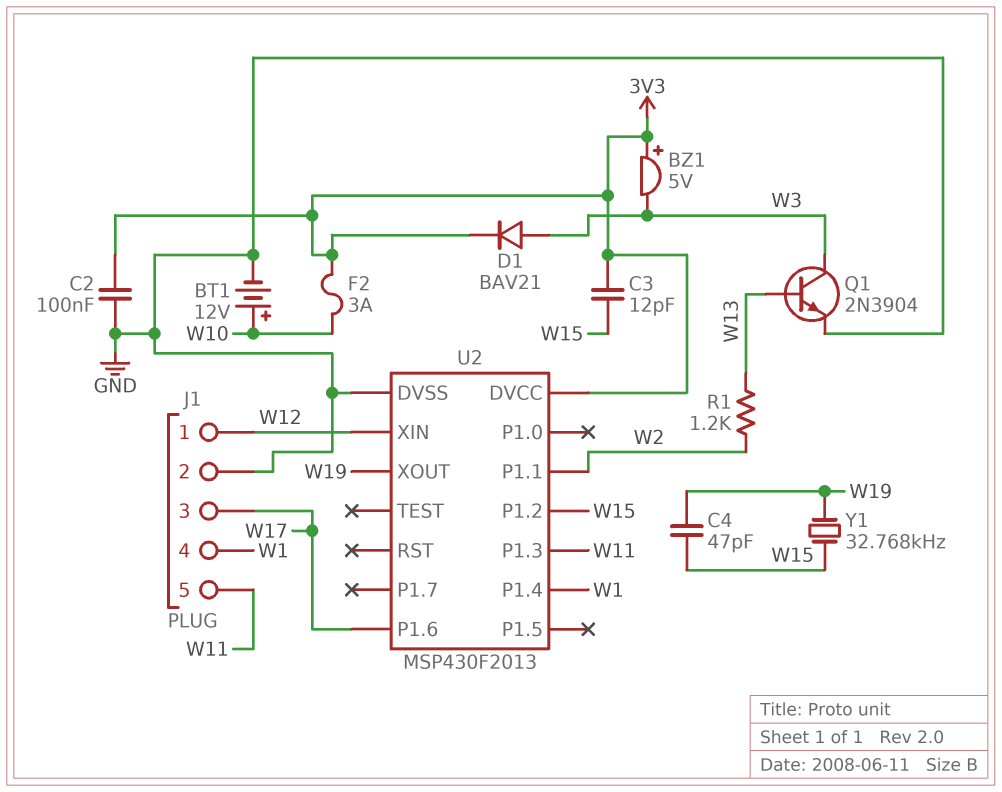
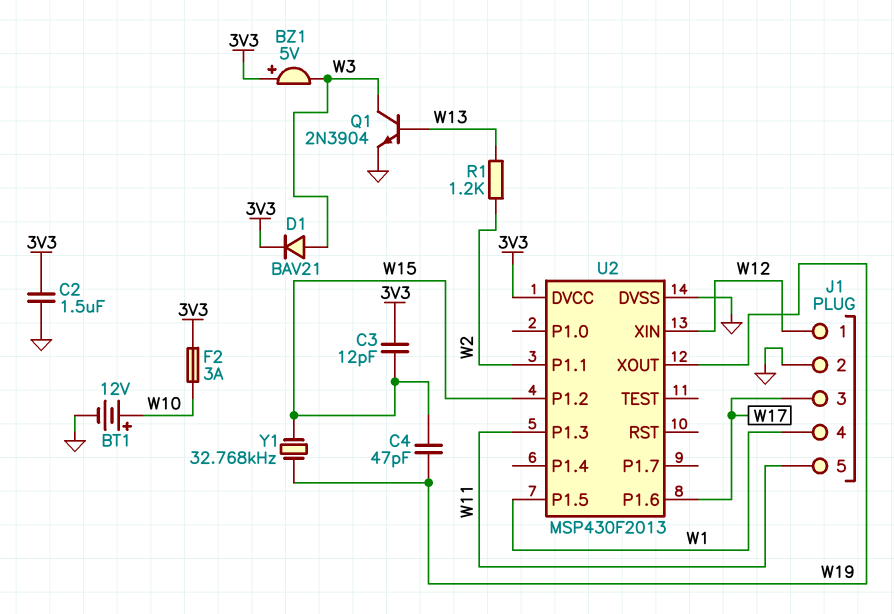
C2: 100nF (3V3, GND) -> 1.5uF (3V3, GND)
U2 pin P1.4: W1 -> none
U2 pin P1.5: none -> W1

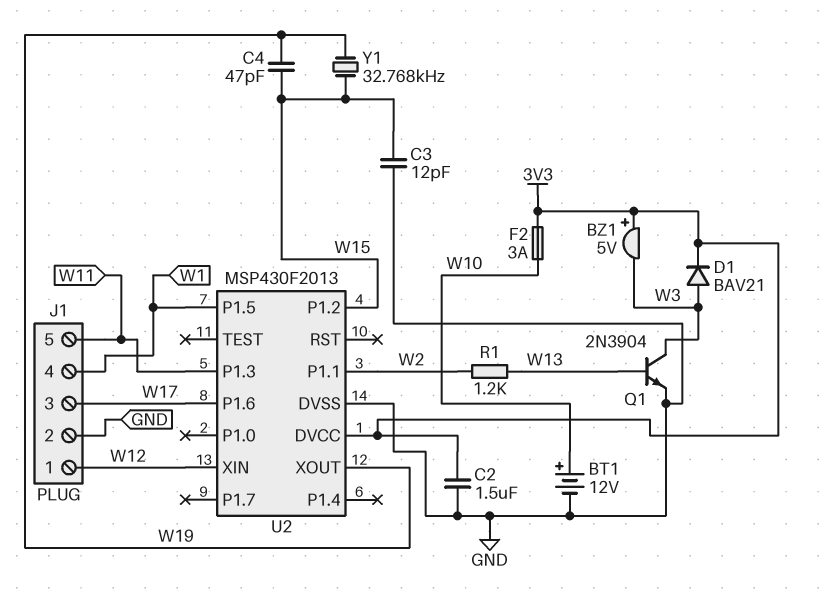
C3: 12pF (3V3, W15) -> 12pF (GND, W15)

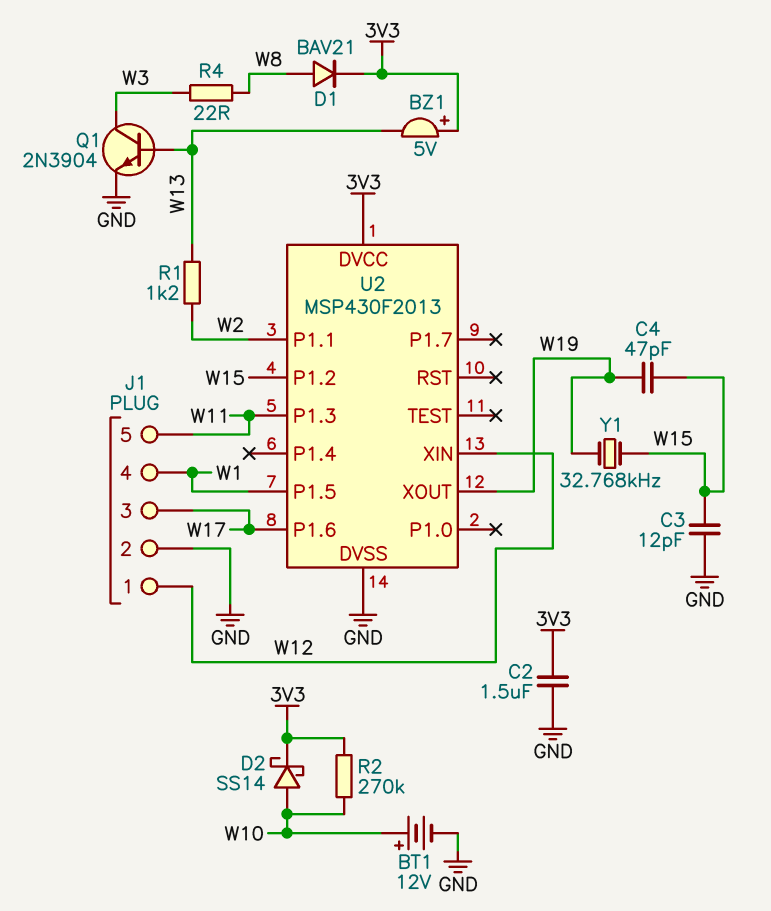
BZ1: buzzer 5V (plus 3V3, minus W3) -> buzzer 5V (plus 3V3, minus W13)
D1: diode BAV21 (A W3, K 3V3) -> diode BAV21 (A W8, K 3V3)
D2: none -> schottky SS14 (A W10, K 3V3)
F2: 3A (3V3, W10) -> none
R2: none -> 270k (3V3, W10)
R4: none -> 22 (W3, W8)

